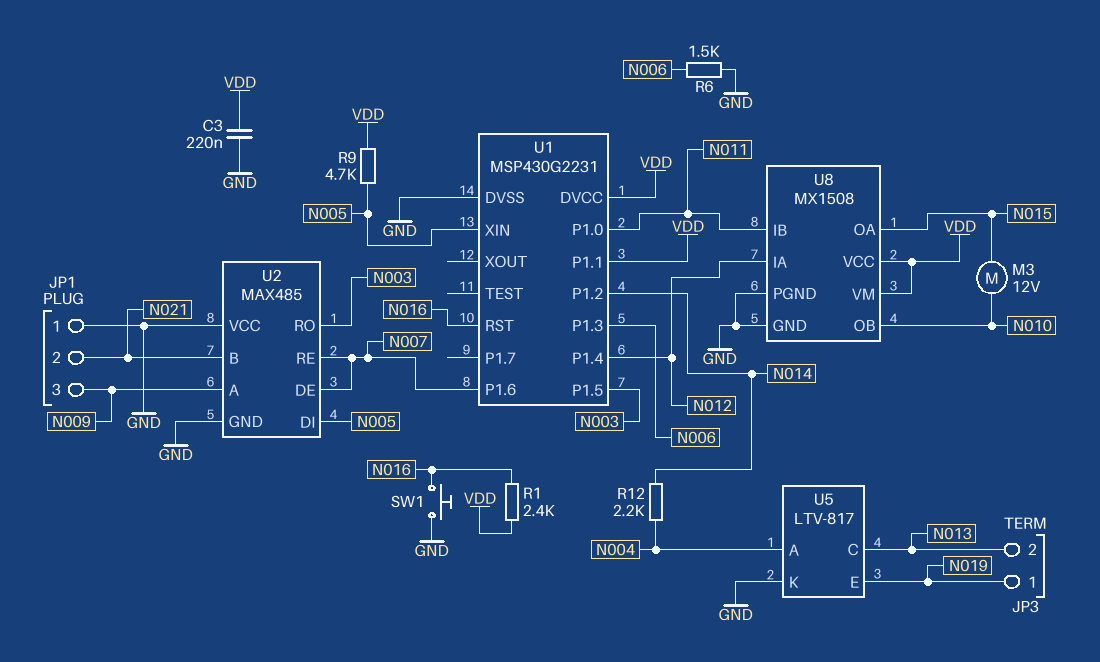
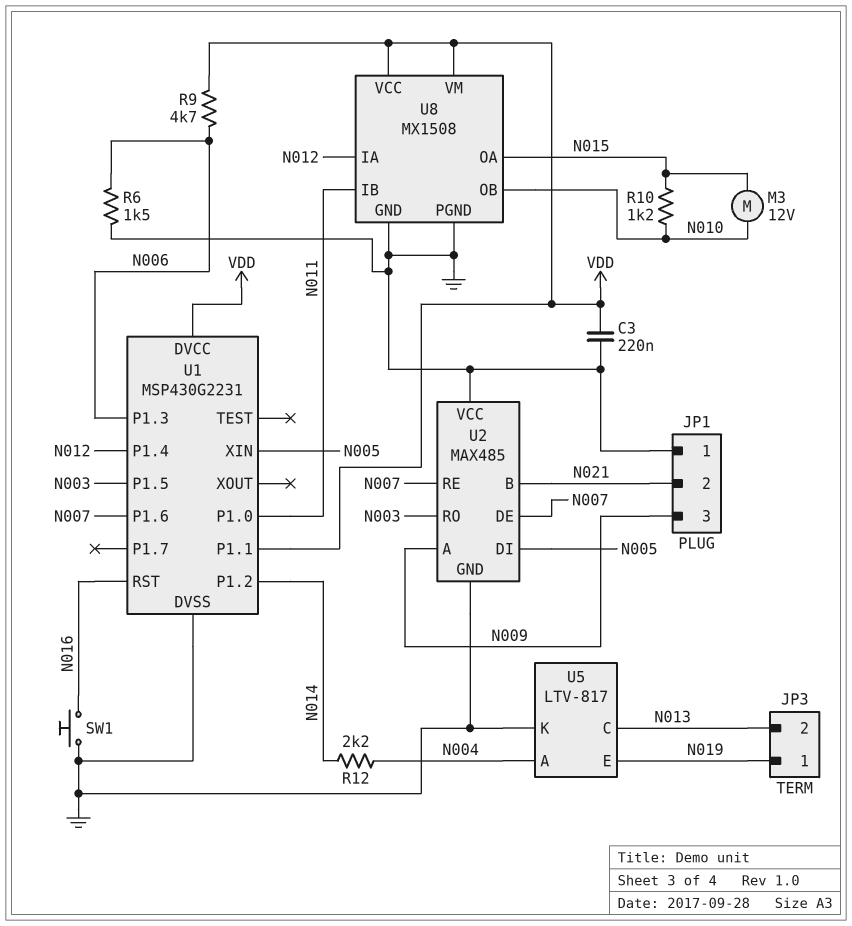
R1: 2.4k (N016, VDD) -> none
R9: 4.7k (N005, VDD) -> 4.7k (N006, VDD)
R10: none -> 1.2k (N010, N015)

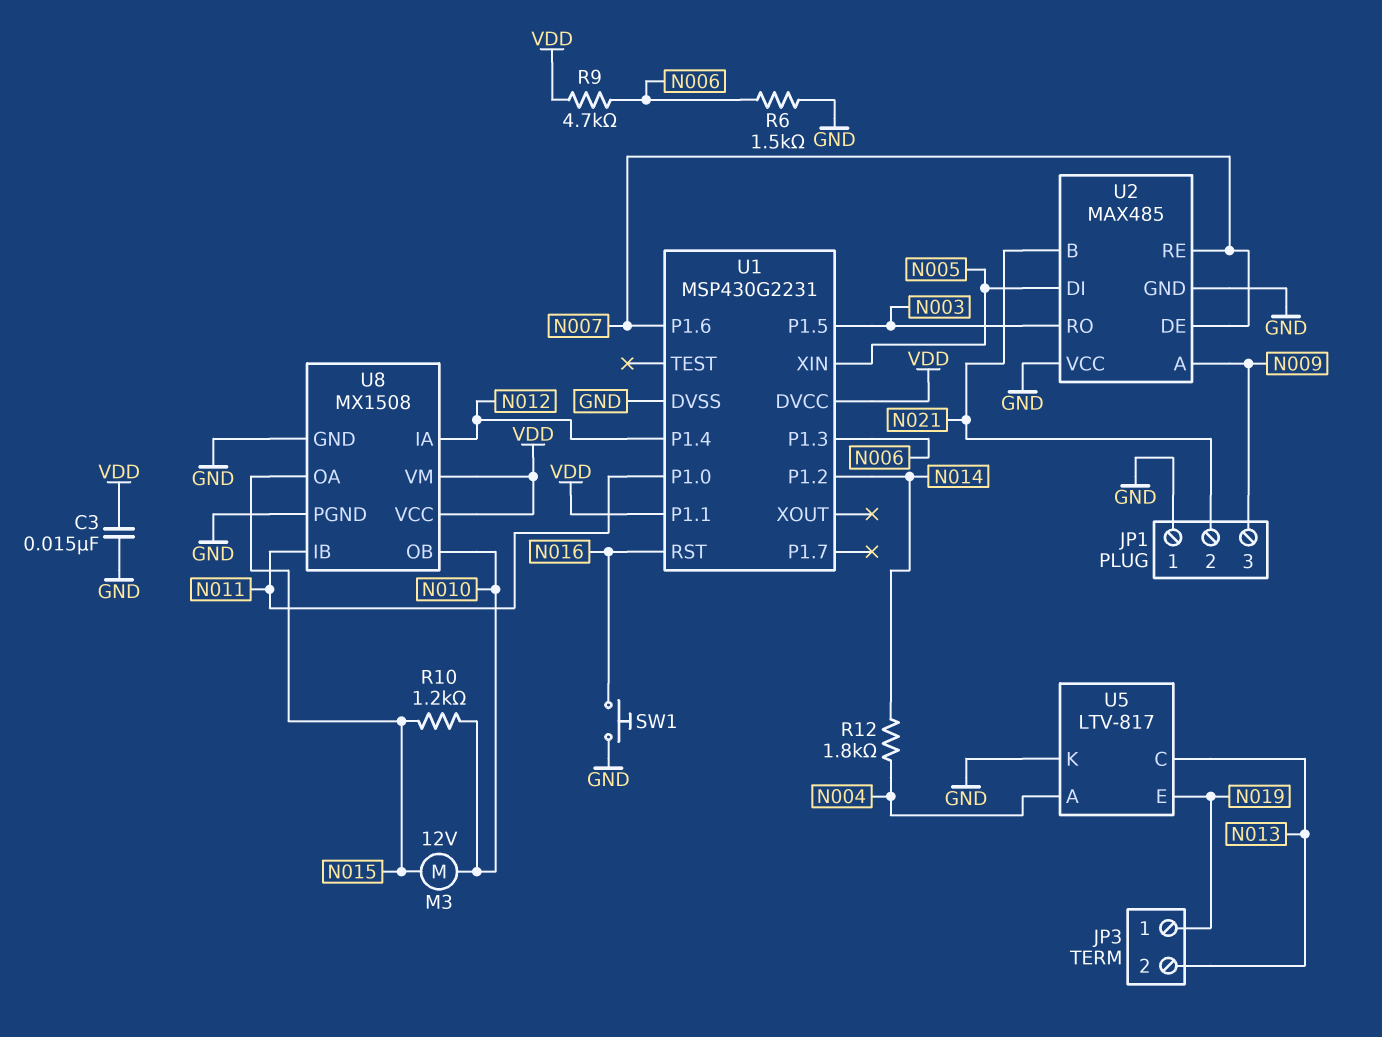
C3: 220nF (GND, VDD) -> 15nF (GND, VDD)
R12: 2.2k (N004, N014) -> 1.8k (N004, N014)

